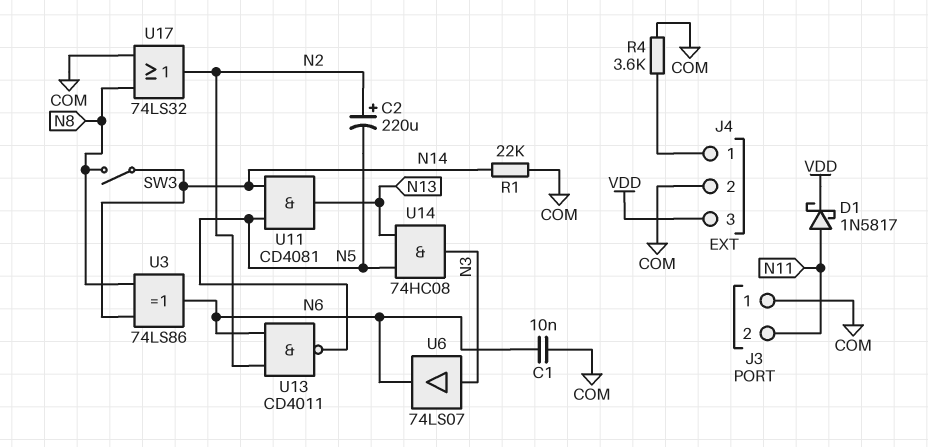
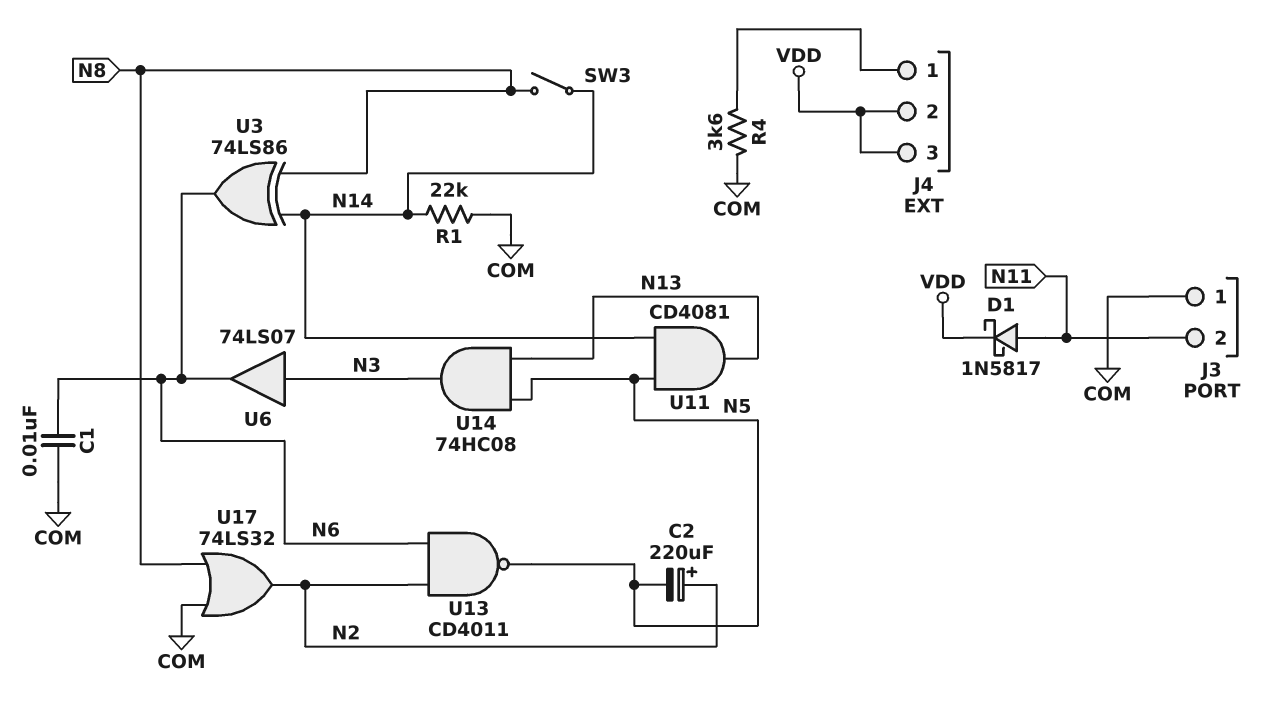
J4 pin 2: COM -> VDD

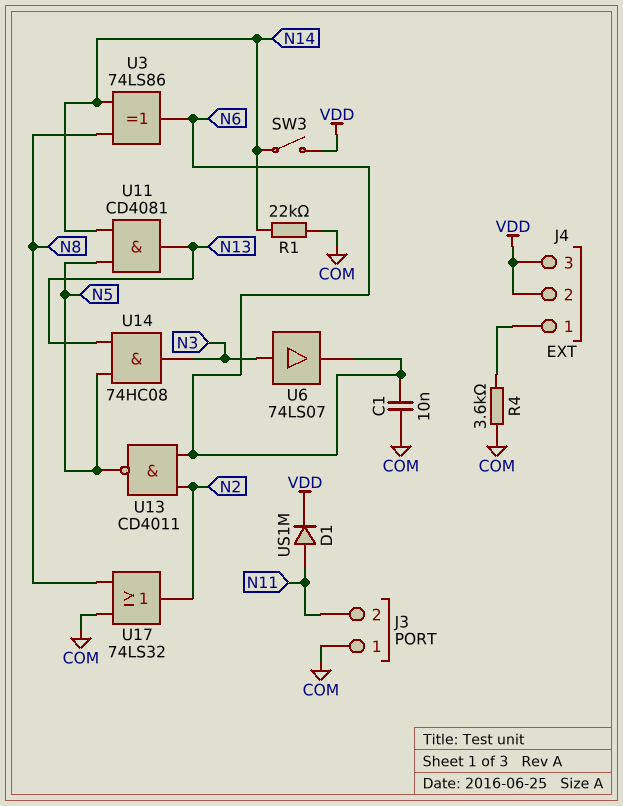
C2: 220uF (plus N2, minus N5) -> none
D1: schottky 1N5817 (A N11, K VDD) -> diode US1M (A N11, K VDD)
SW3: switch (N8, N14) -> switch (N14, VDD)

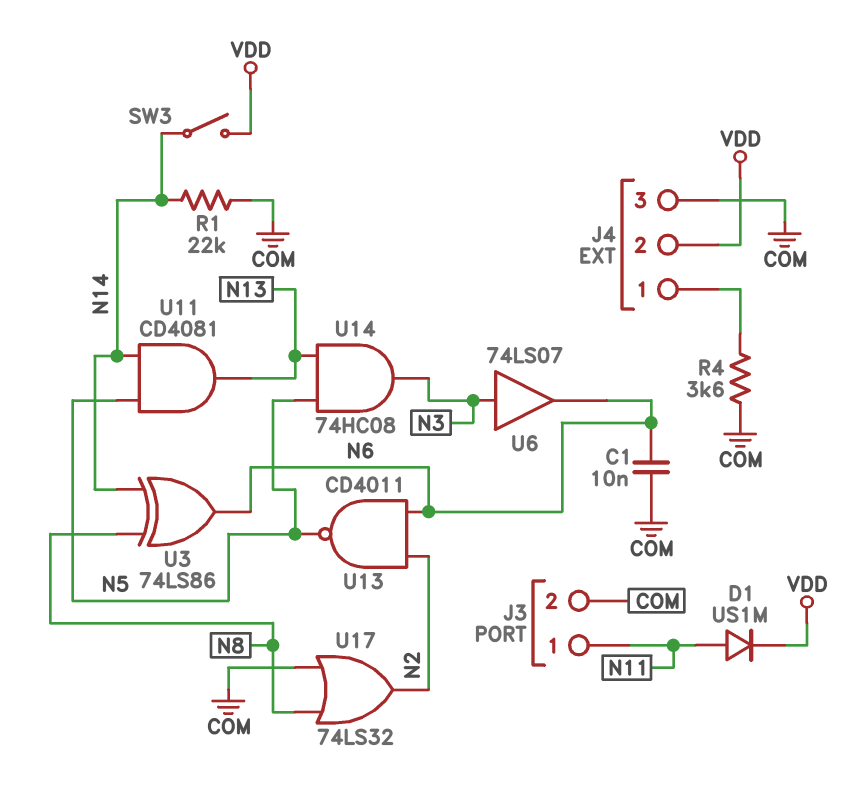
J3 pin 1: COM -> N11
J3 pin 2: N11 -> COM
J4 pin 3: VDD -> COM

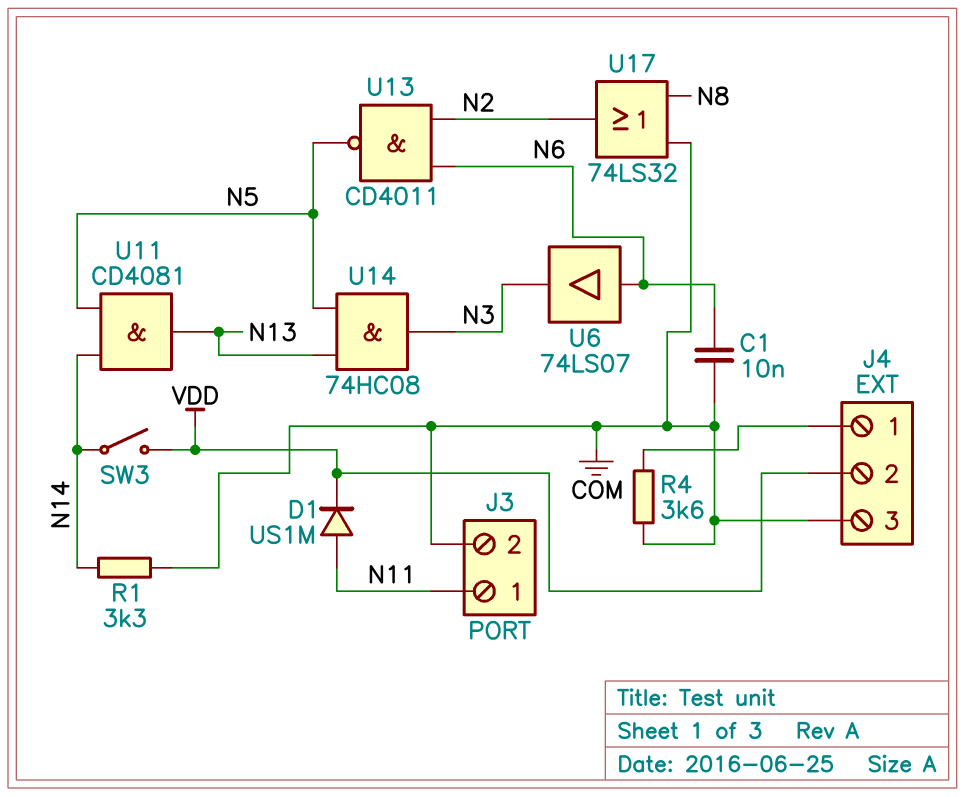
R1: 22k (COM, N14) -> 3.3k (COM, N14)
U3: XOR 74LS86 (in N8, in N14, out N6) -> none
U6: buffer 74LS07 (in N3, out N6) -> buffer 74LS07 (in N6, out N3)

